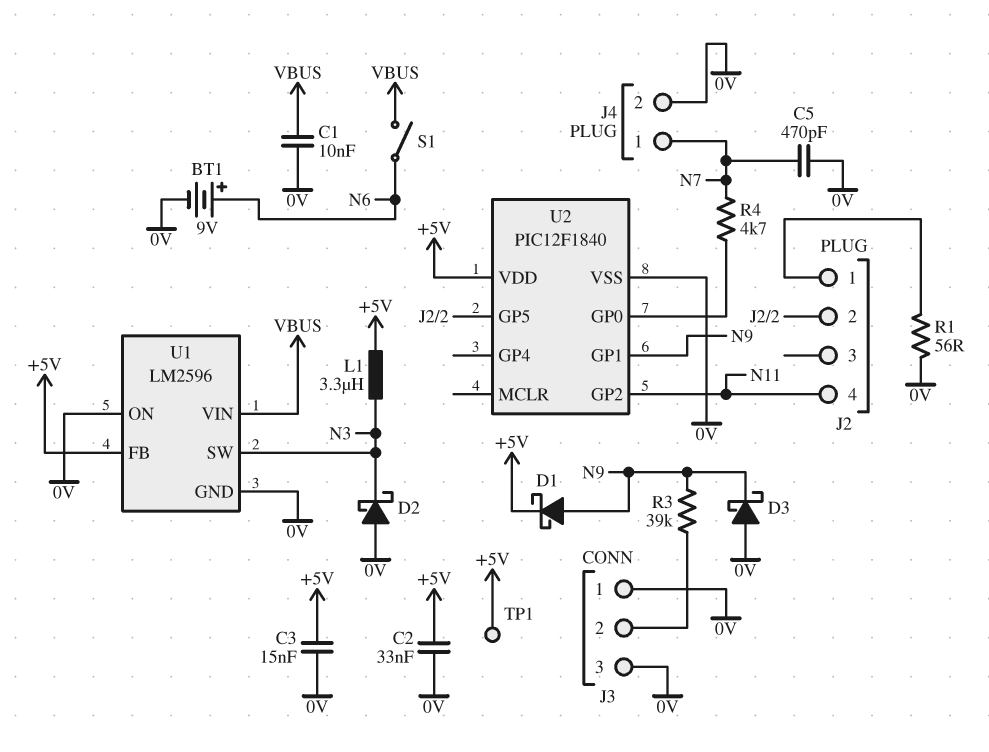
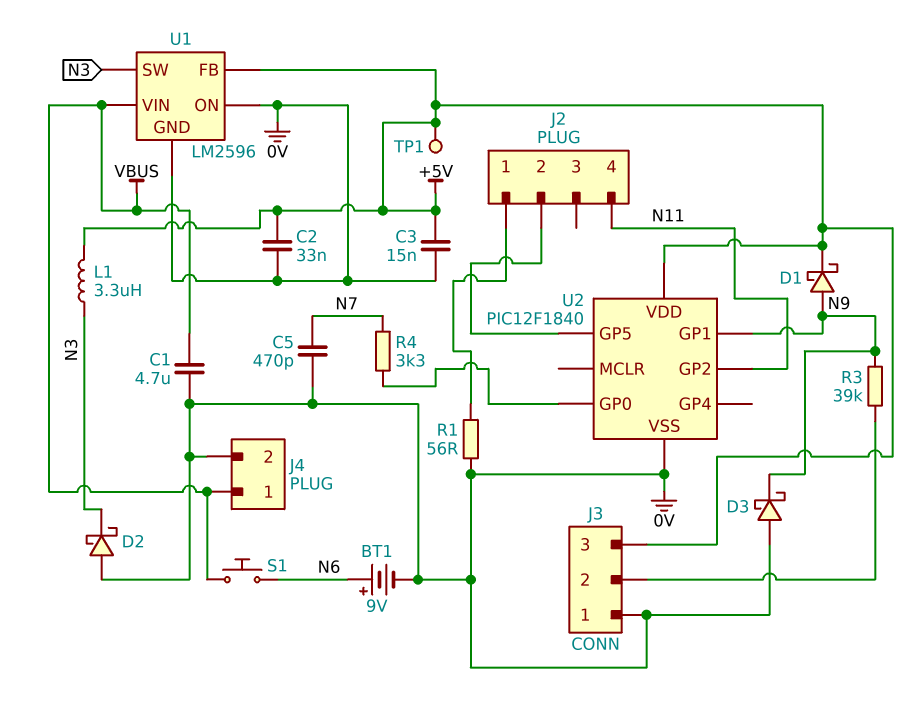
C1: 10nF (0V, VBUS) -> 4.7uF (0V, VBUS)
J3 pin 3: 0V -> +5V
J4 pin 1: N7 -> VBUS
R4: 4.7k (N7, U2/GP0) -> 3.3k (N7, U2/GP0)
S1: switch (N6, VBUS) -> button (N6, VBUS)

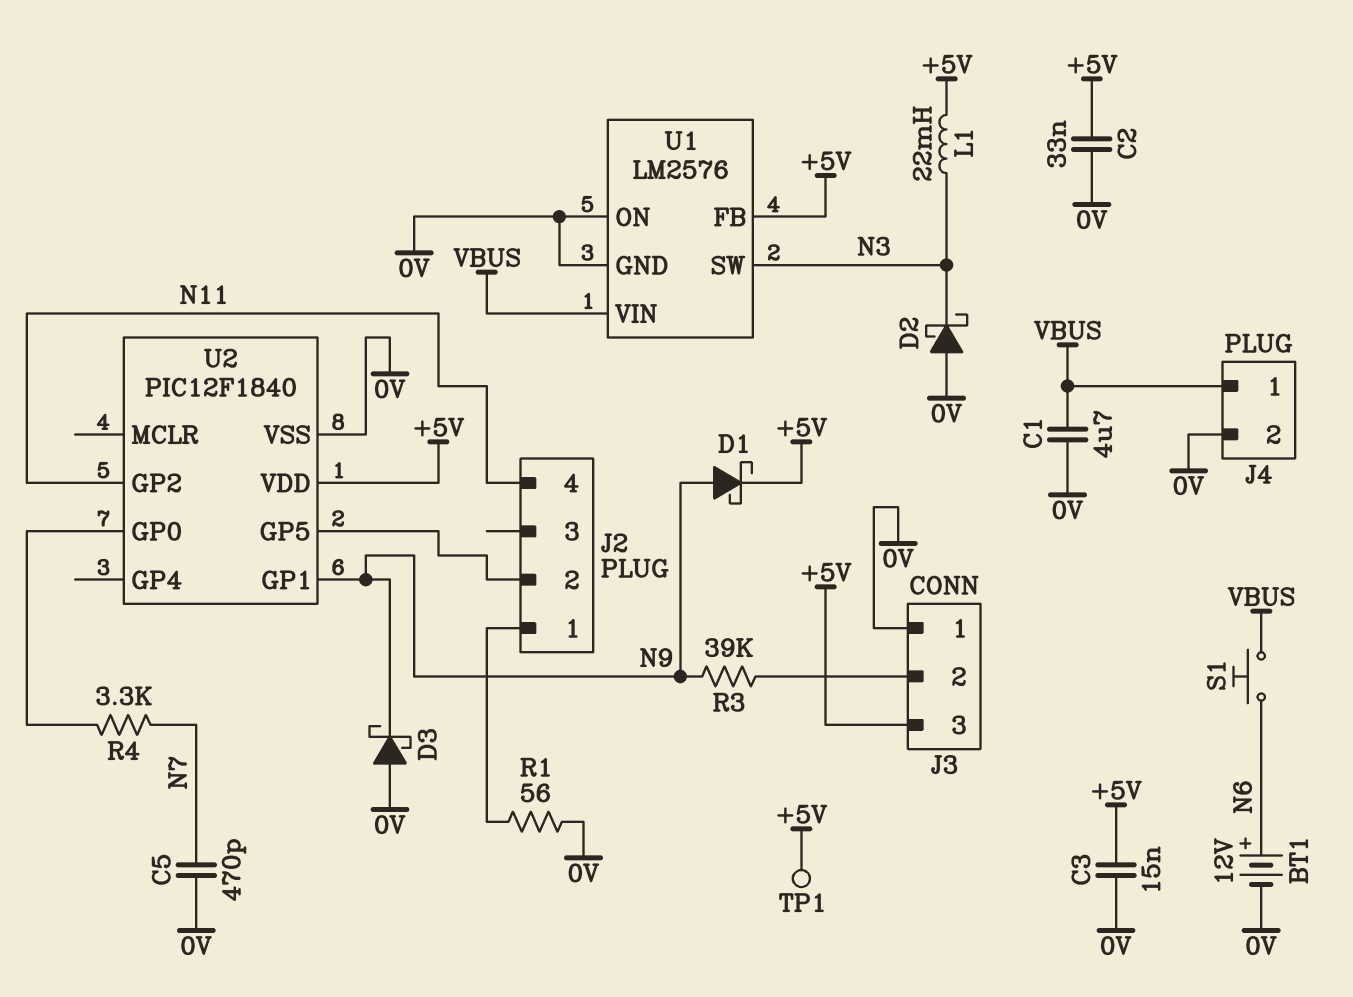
BT1: 9V (plus N6, minus 0V) -> 12V (plus N6, minus 0V)
L1: 3.3uH (+5V, N3) -> 22mH (+5V, N3)
U1: LM2596 -> LM2576

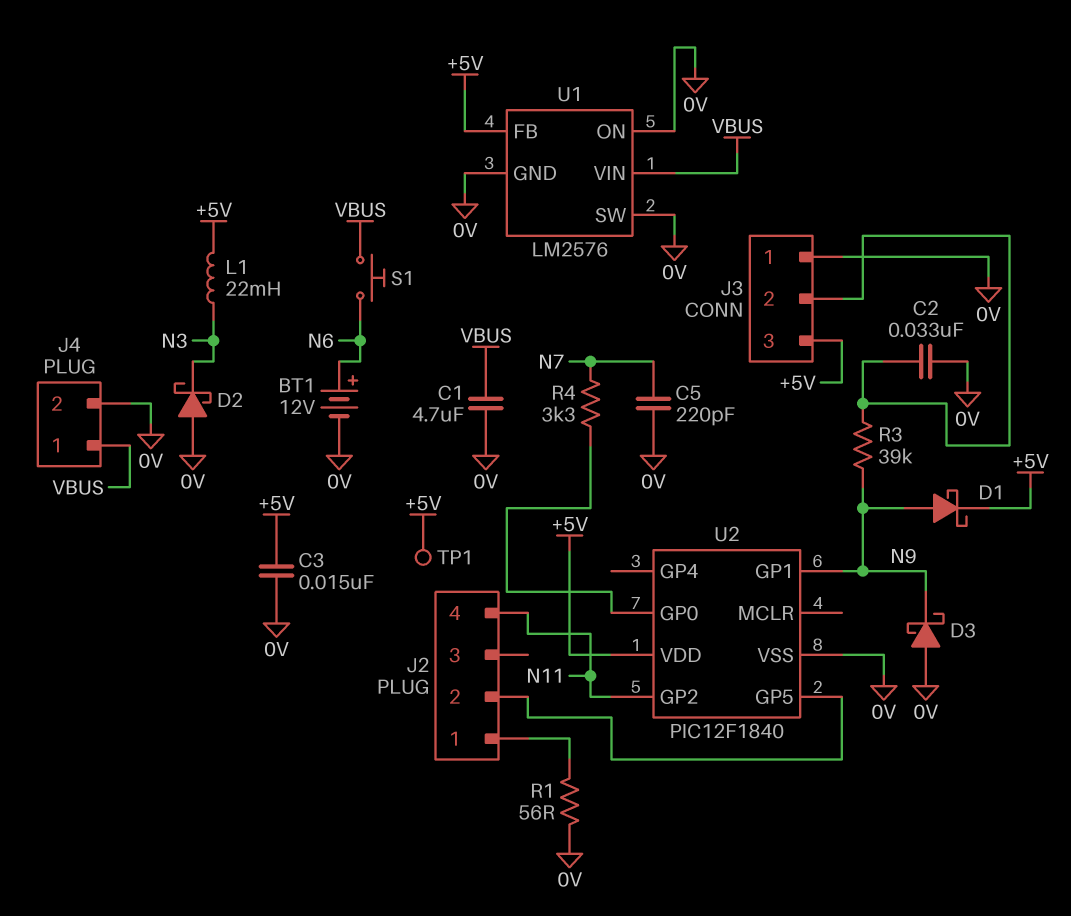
C2: 33nF (+5V, 0V) -> 33nF (0V, J3/2)
C5: 470pF (0V, N7) -> 220pF (0V, N7)
U1 pin SW: N3 -> 0V

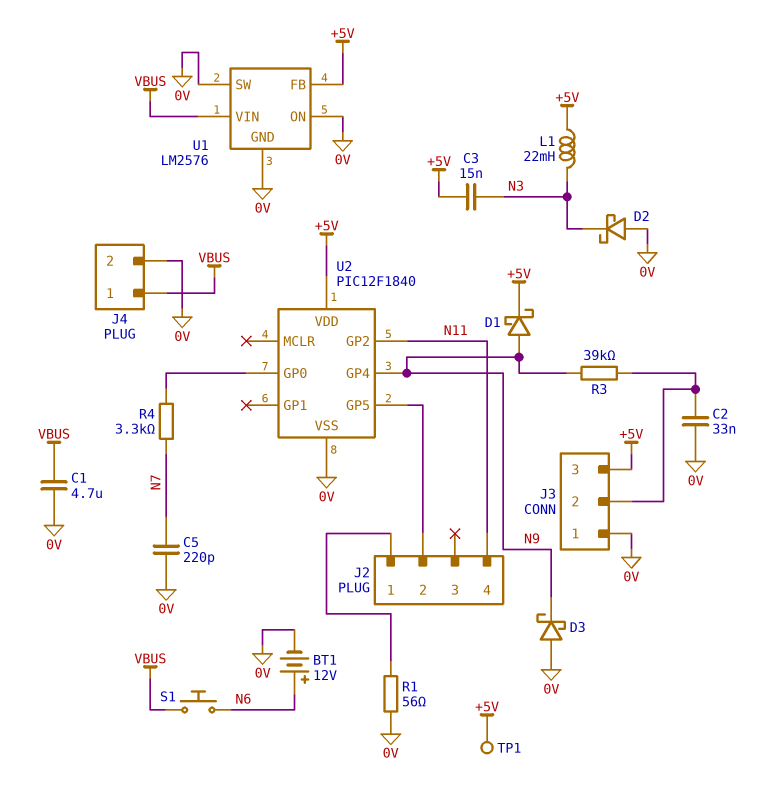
C3: 15nF (+5V, 0V) -> 15nF (+5V, N3)
U2 pin GP1: N9 -> none
U2 pin GP4: none -> N9

